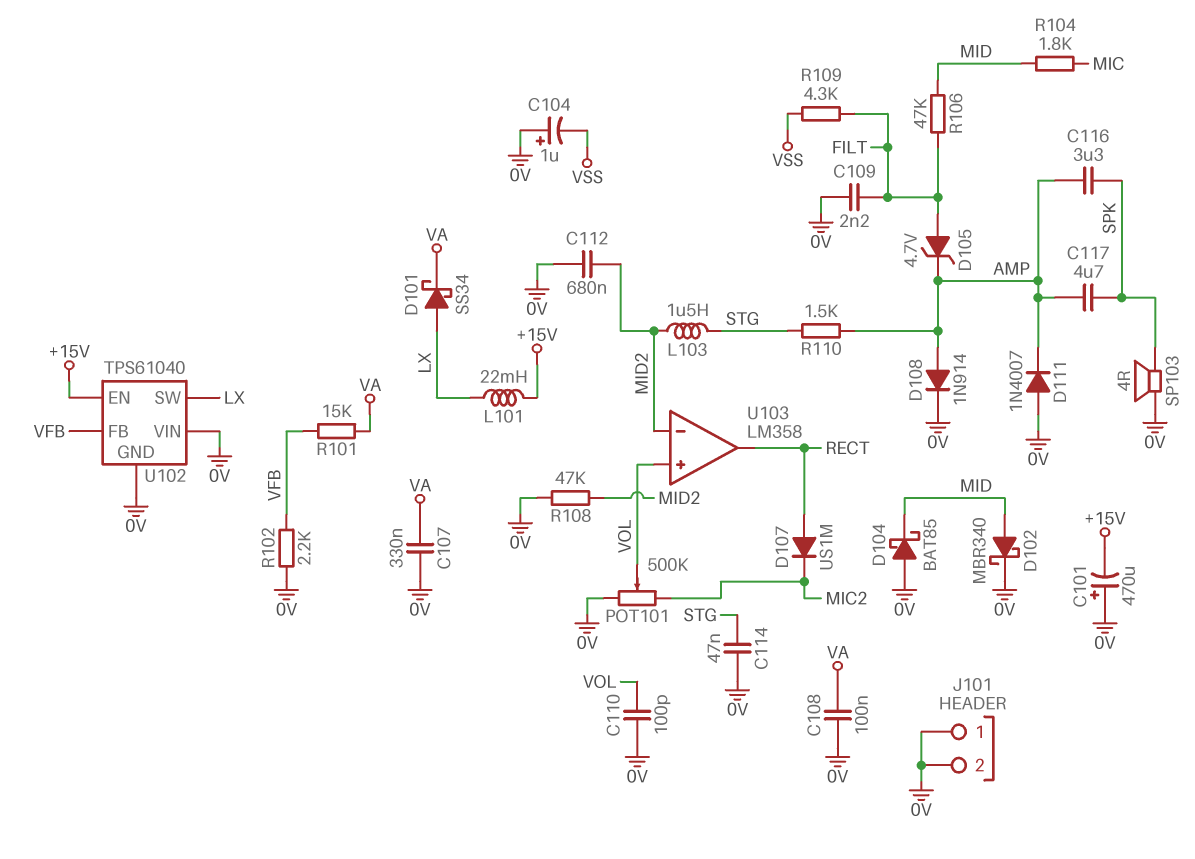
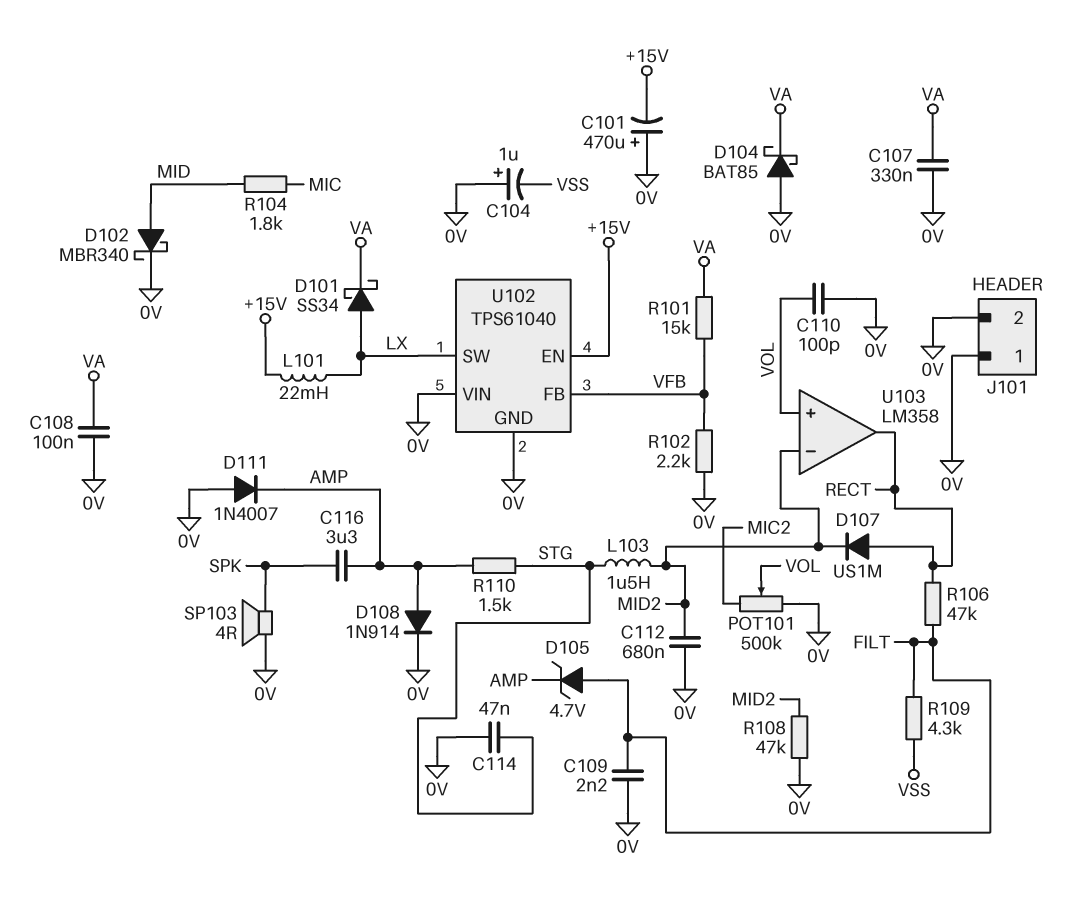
C117: 4.7uF (AMP, SPK) -> none
D104: schottky BAT85 (A 0V, K MID) -> schottky BAT85 (A 0V, K VA)
D107: diode US1M (A RECT, K MIC2) -> diode US1M (A RECT, K MID2)
R106: 47k (FILT, MID) -> 47k (FILT, RECT)

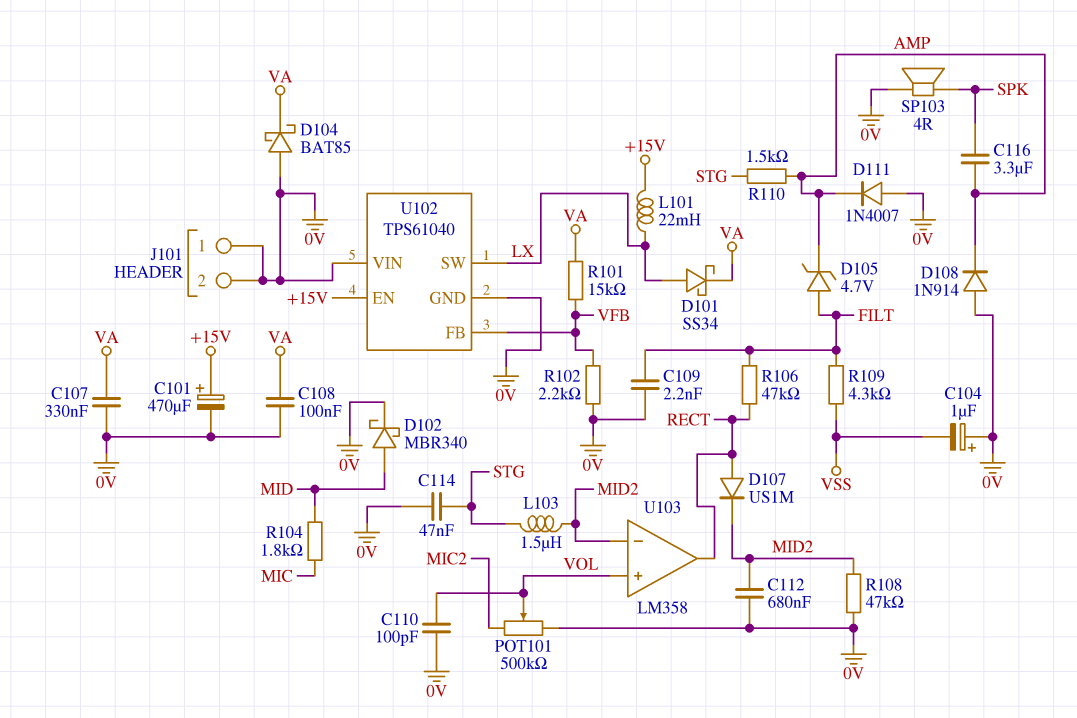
C101: 470uF (plus 0V, minus +15V) -> 470uF (plus +15V, minus 0V)
D108: diode 1N914 (A AMP, K 0V) -> diode 1N914 (A 0V, K AMP)

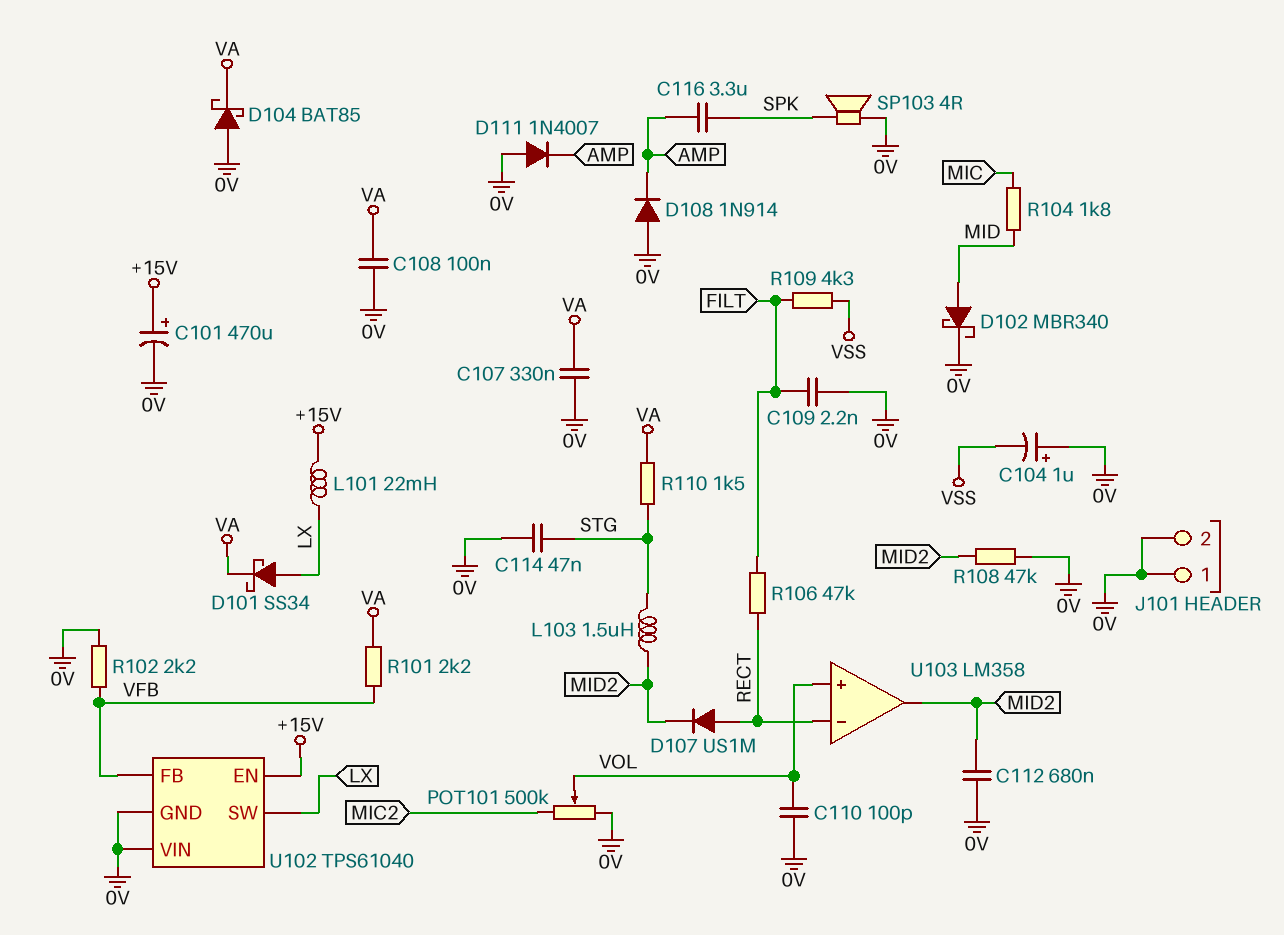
D105: zener 4.7V (A FILT, K AMP) -> none
R101: 15k (VA, VFB) -> 2.2k (VA, VFB)
R110: 1.5k (AMP, STG) -> 1.5k (STG, VA)
U103 pin in-: MID2 -> RECT
U103 pin out: RECT -> MID2

